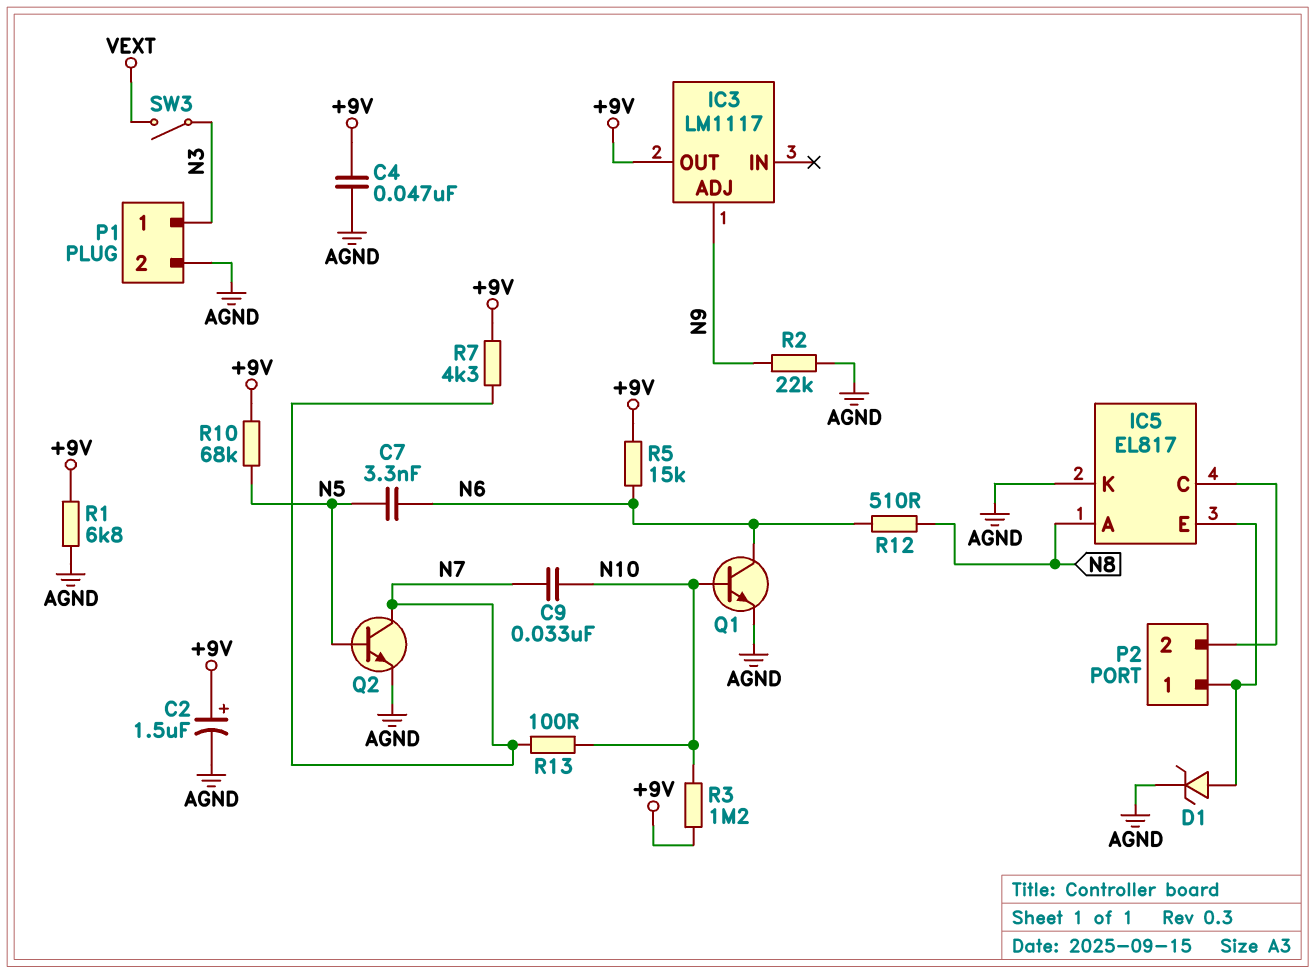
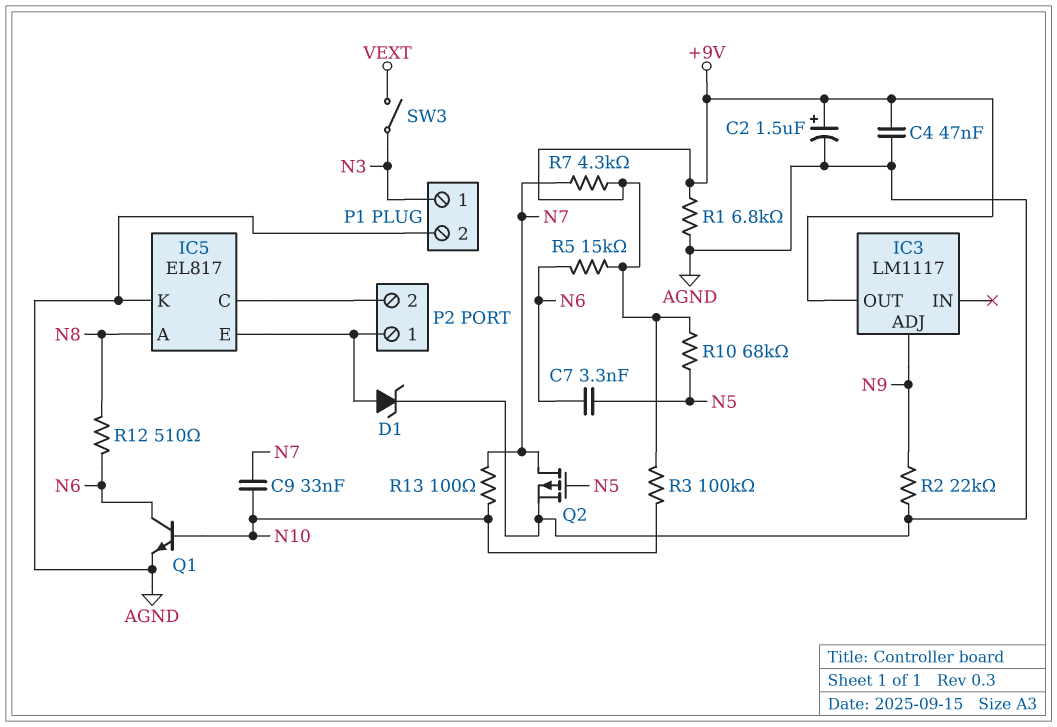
Q2: NPN (B N5, C N7, E AGND) -> PMOS (G N5, D N7, S AGND)
R3: 1.2M (+9V, N10) -> 100k (+9V, N10)

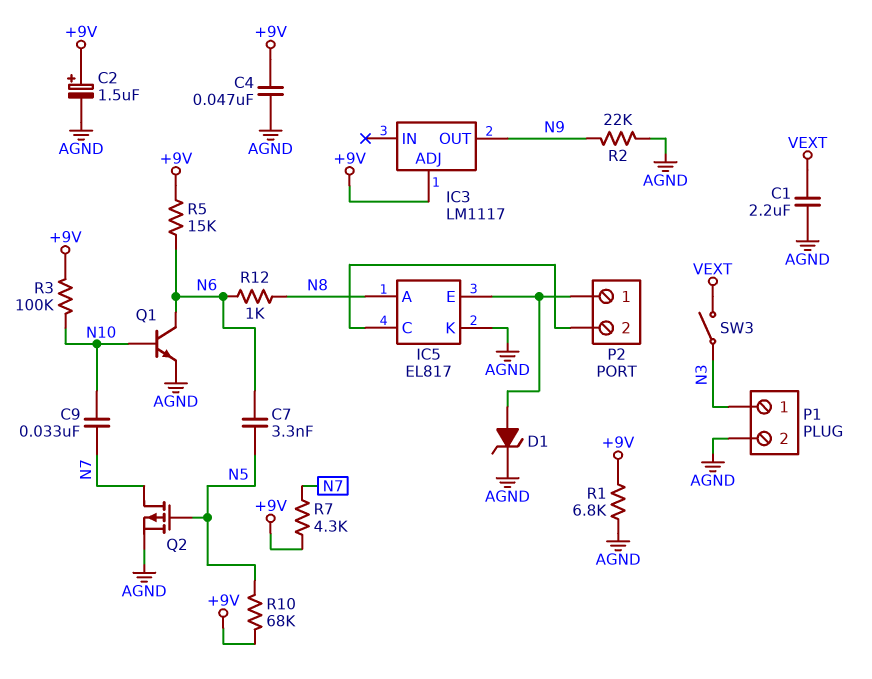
C1: none -> 2.2uF (AGND, VEXT)
IC3 pin ADJ: N9 -> +9V
IC3 pin OUT: +9V -> N9
R12: 510 (N6, N8) -> 1k (N6, N8)
R13: 100 (N7, N10) -> none

